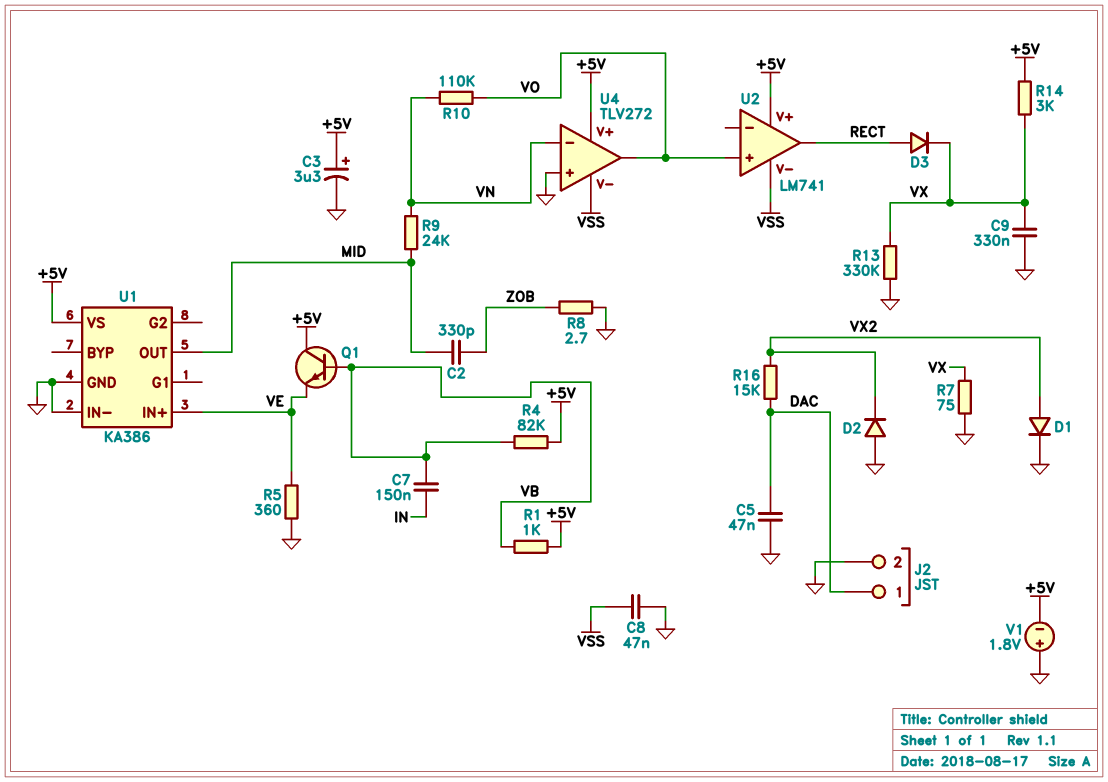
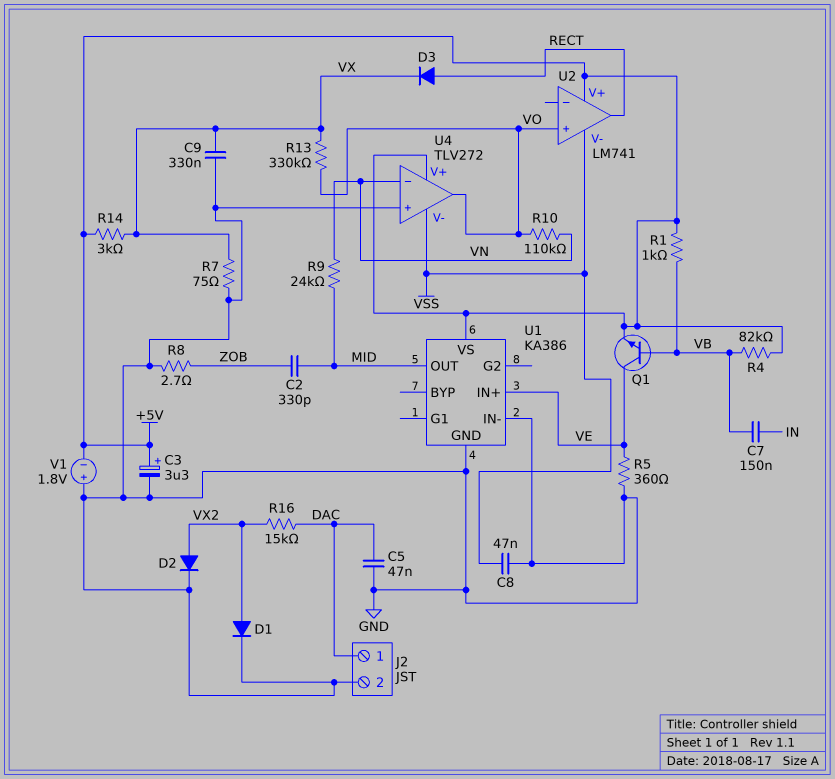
D2: diode (A GND, K VX2) -> diode (A VX2, K GND)
Q1: NPN (B VB, C +5V, E VE) -> NPN (B VB, C VE, E +5V)
R13: 330k (GND, VX) -> 330k (VO, VX)

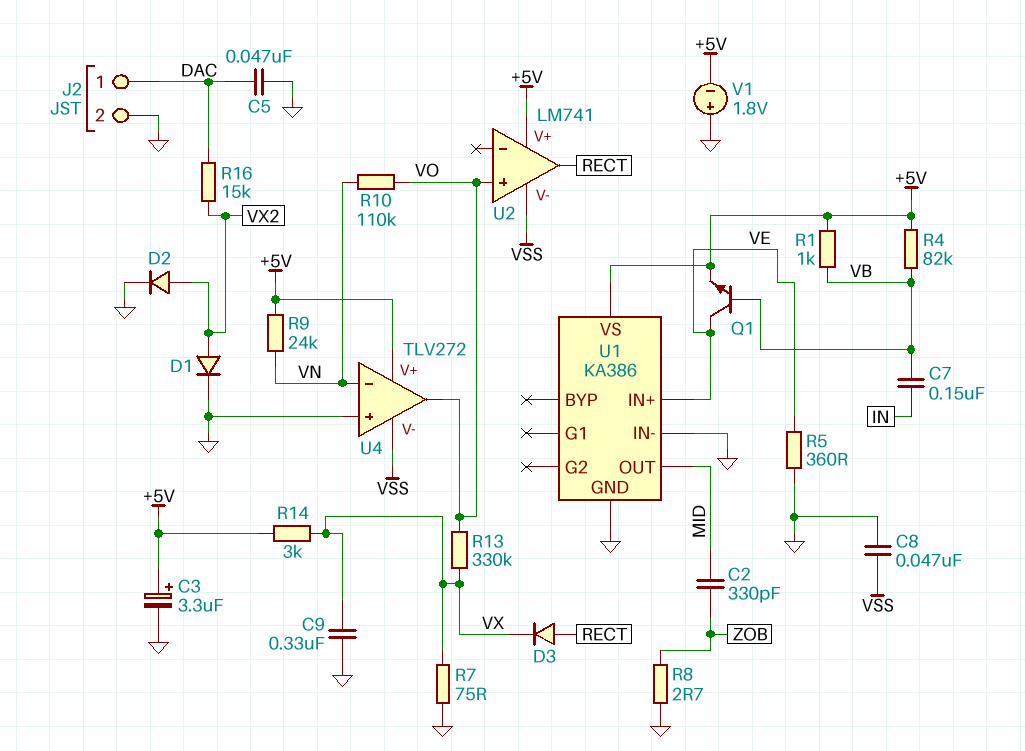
R9: 24k (MID, VN) -> 24k (+5V, VN)

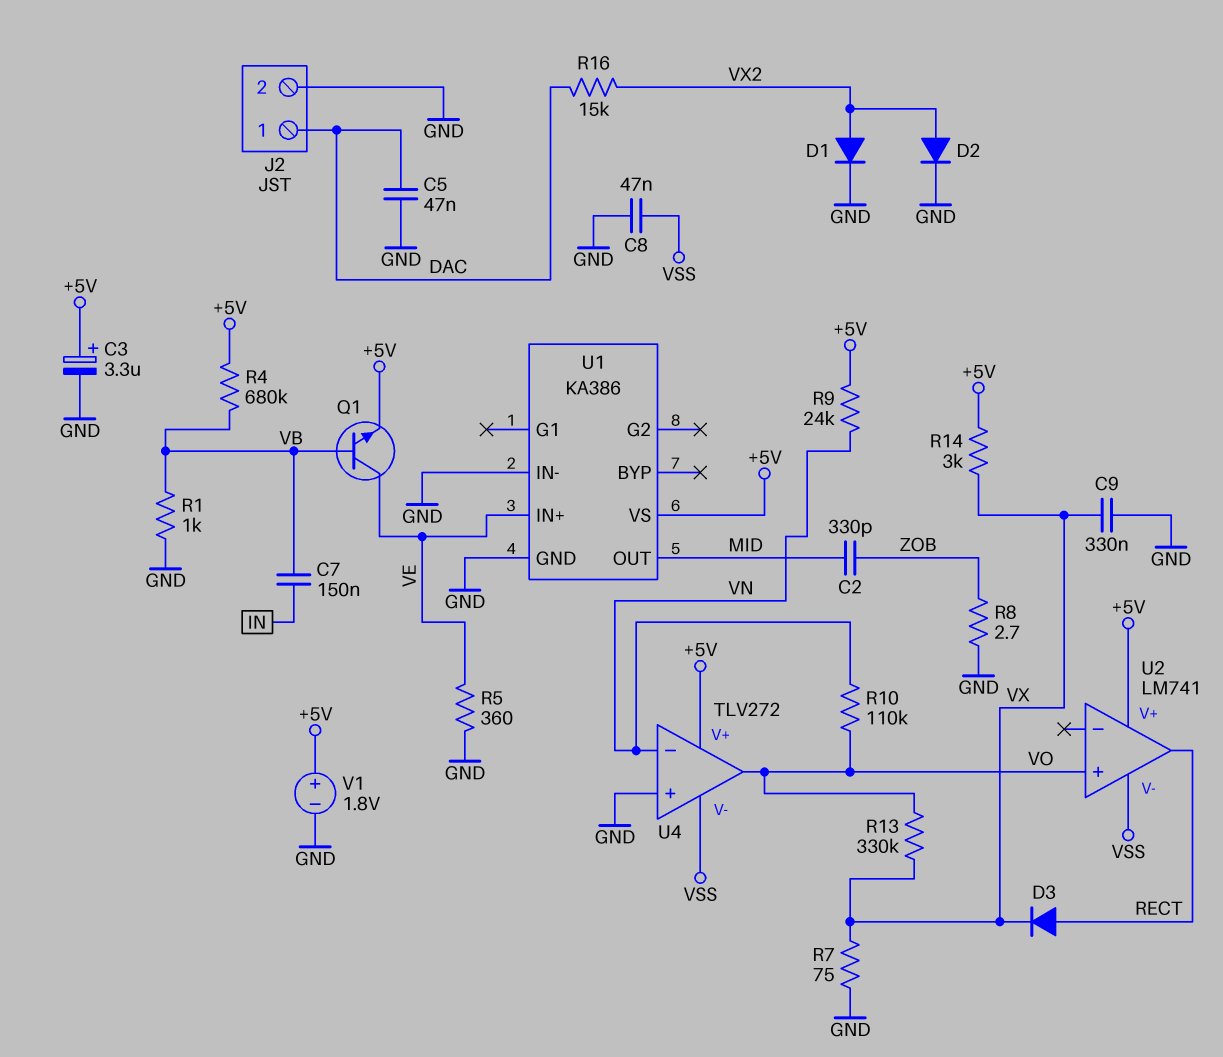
R1: 1k (+5V, VB) -> 1k (GND, VB)
R4: 82k (+5V, VB) -> 680k (+5V, VB)
V1: 1.8V (plus GND, minus +5V) -> 1.8V (plus +5V, minus GND)

